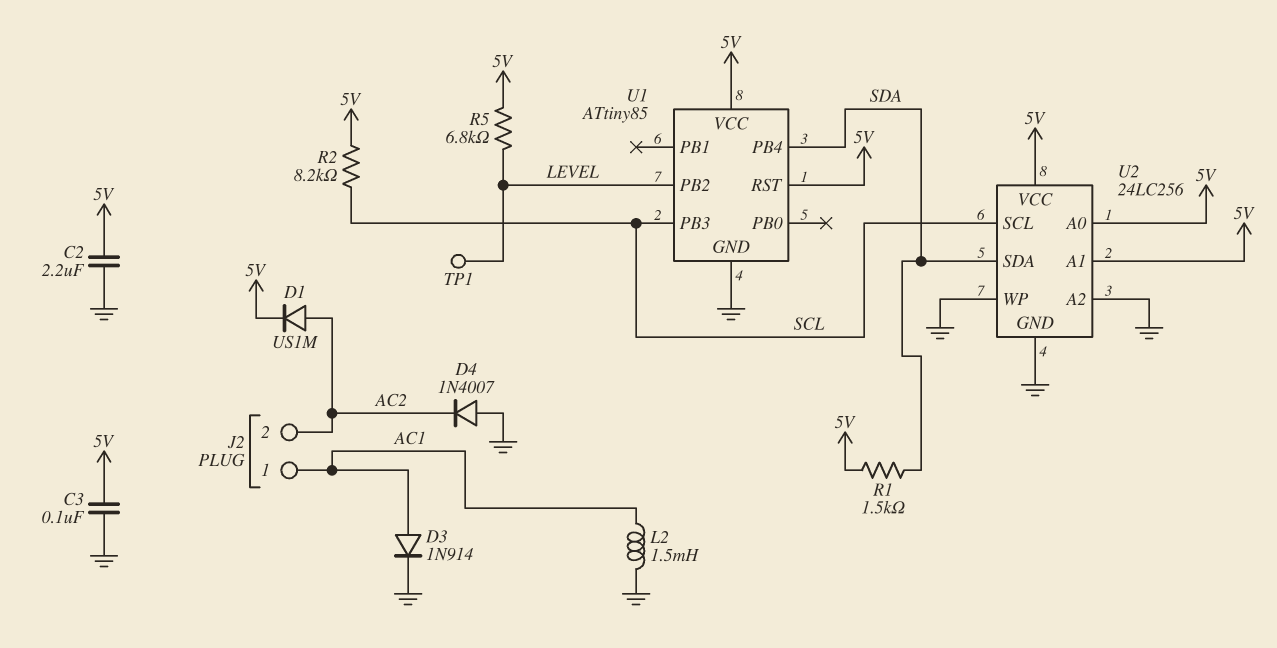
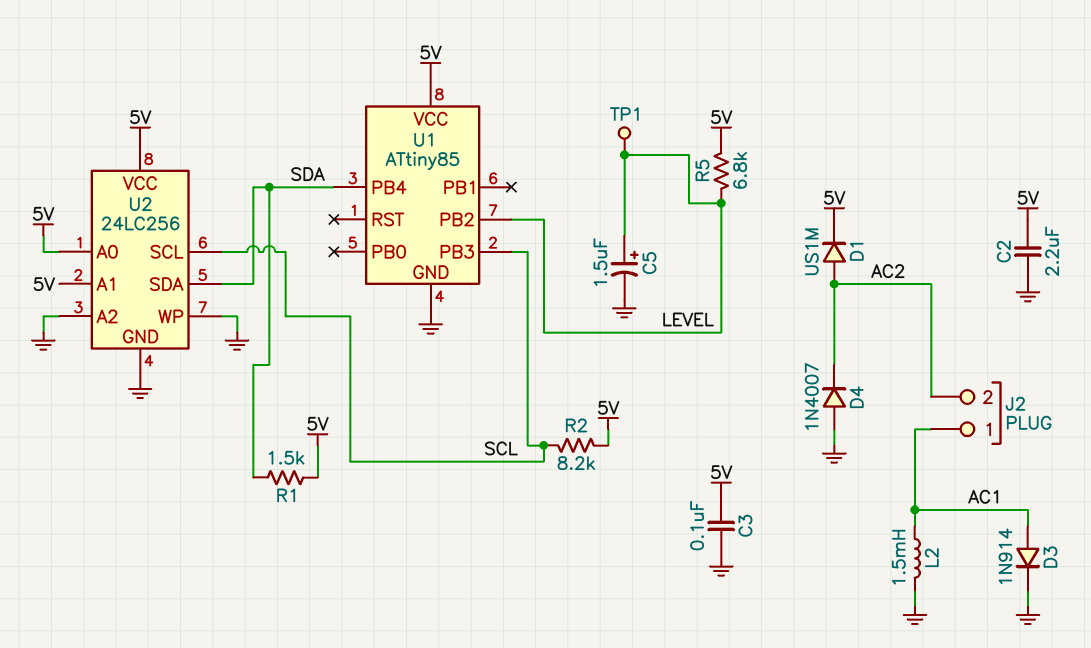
C5: none -> 1.5uF (plus LEVEL, minus GND)
U1 pin RST: 5V -> none

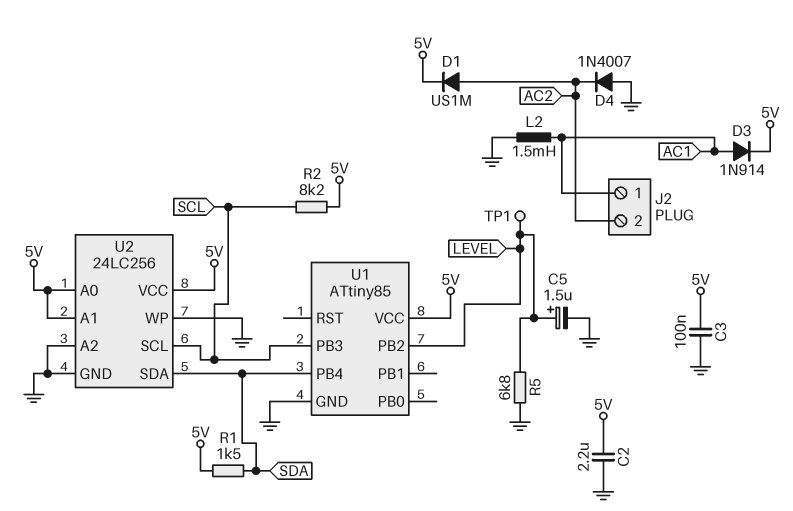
D3: diode 1N914 (A AC1, K GND) -> diode 1N914 (A AC1, K 5V)
R5: 6.8k (5V, LEVEL) -> 6.8k (GND, LEVEL)

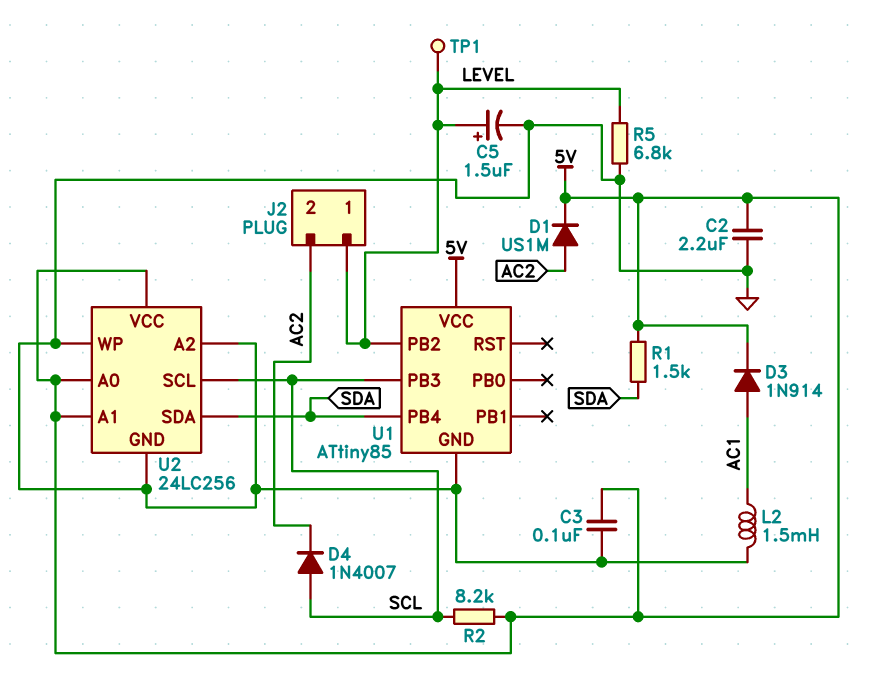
D4: diode 1N4007 (A GND, K AC2) -> diode 1N4007 (A SCL, K AC2)
J2 pin 1: AC1 -> LEVEL

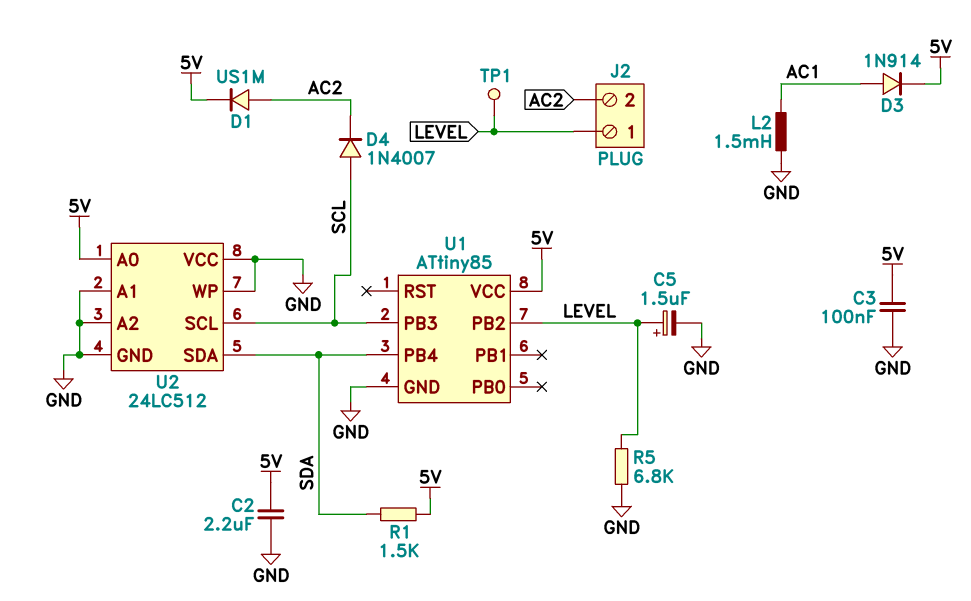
R2: 8.2k (5V, SCL) -> none
U2: 24LC256 -> 24LC512
U2 pin A1: 5V -> GND
U2 pin VCC: 5V -> GND

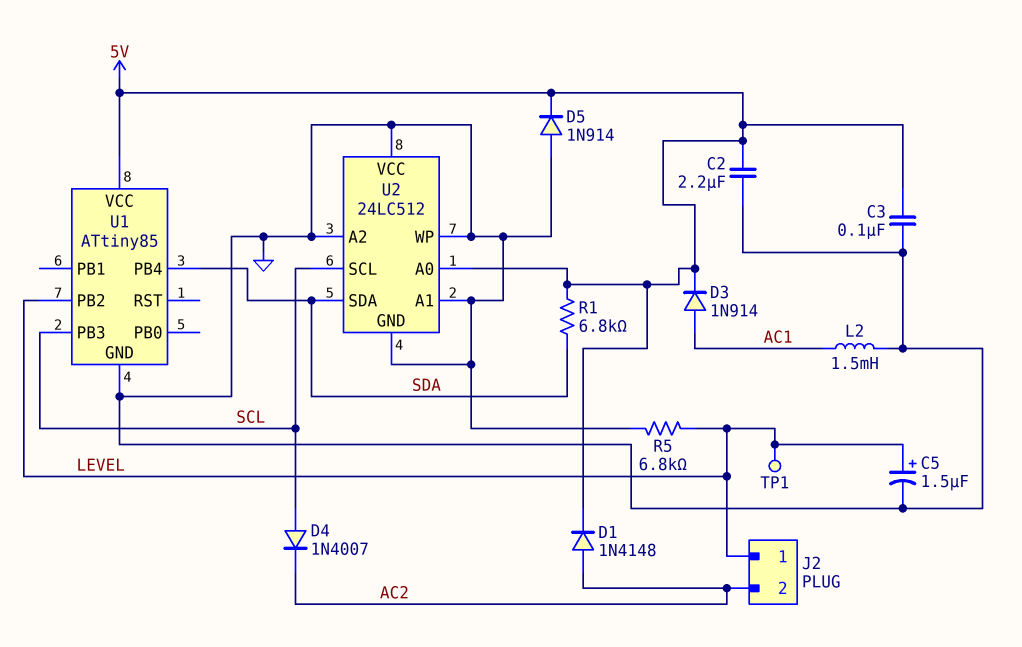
D1: diode US1M (A AC2, K 5V) -> diode 1N4148 (A AC2, K 5V)
D5: none -> diode 1N914 (A GND, K 5V)
R1: 1.5k (5V, SDA) -> 6.8k (5V, SDA)

